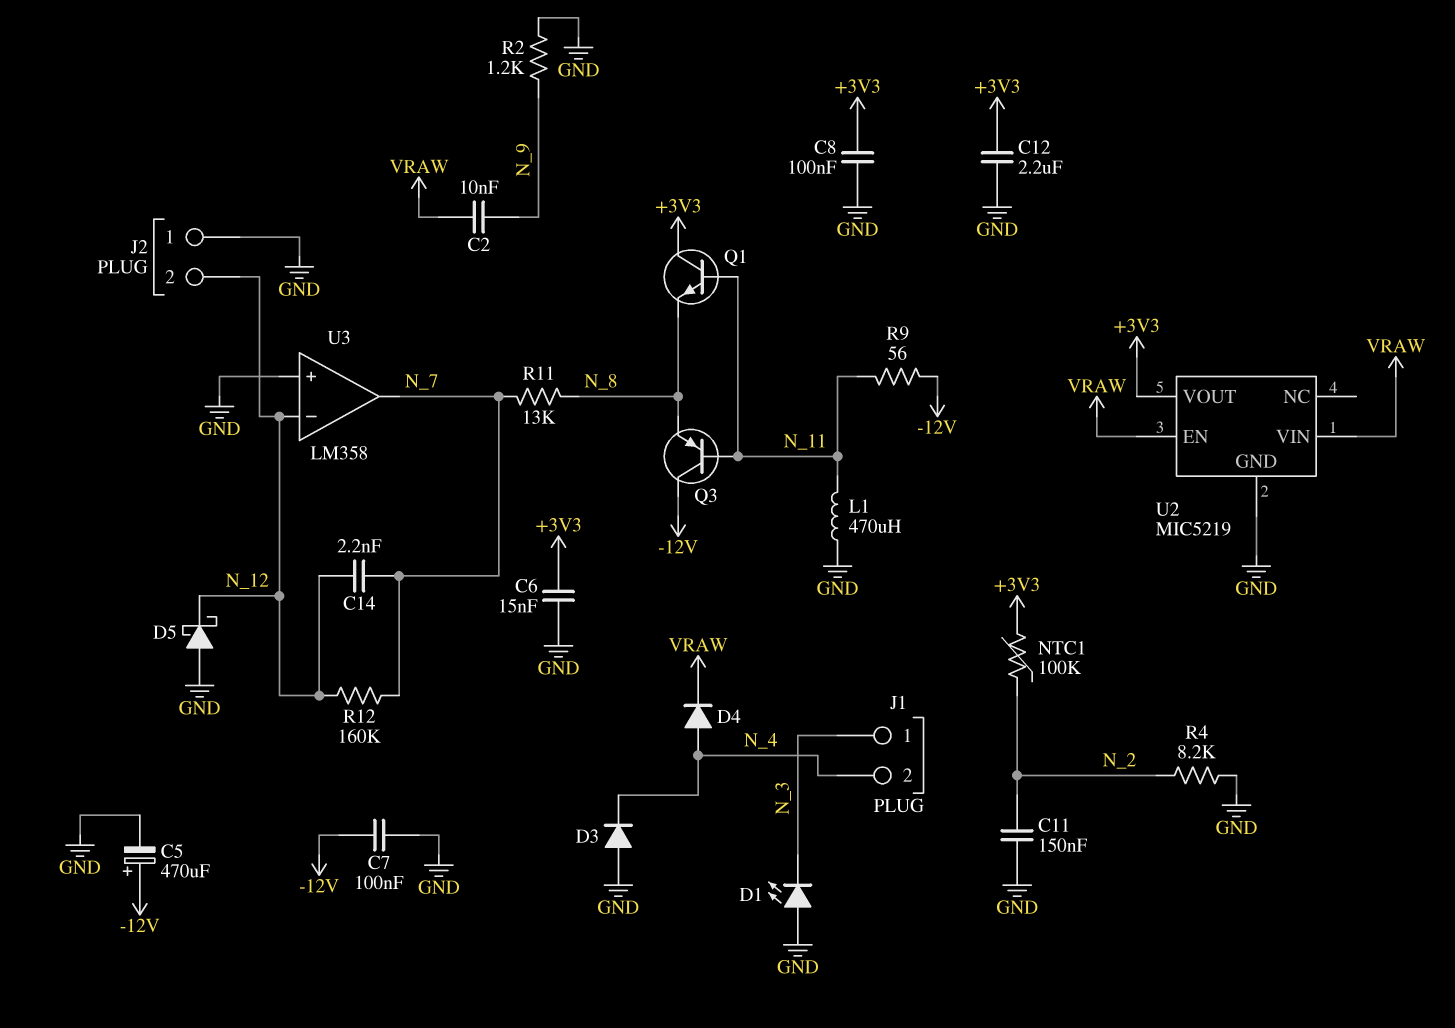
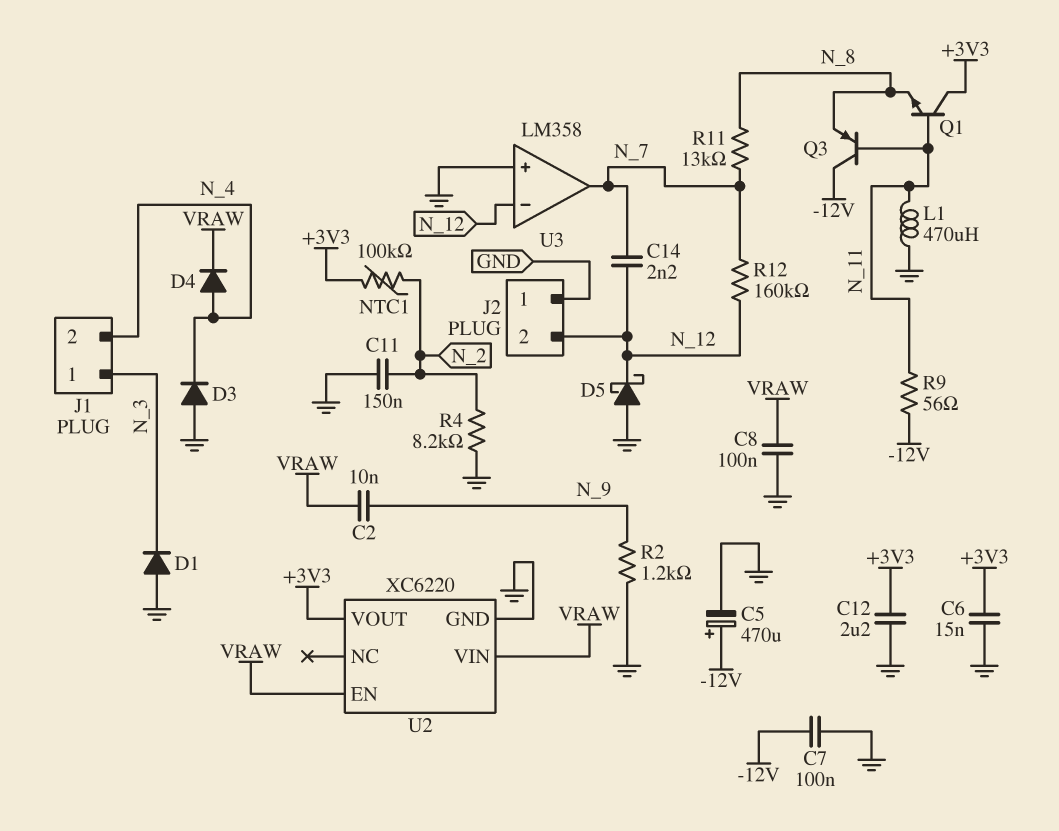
C8: 100nF (+3V3, GND) -> 100nF (GND, VRAW)
D1: LED (A GND, K N_3) -> diode (A GND, K N_3)
U2: MIC5219 -> XC6220

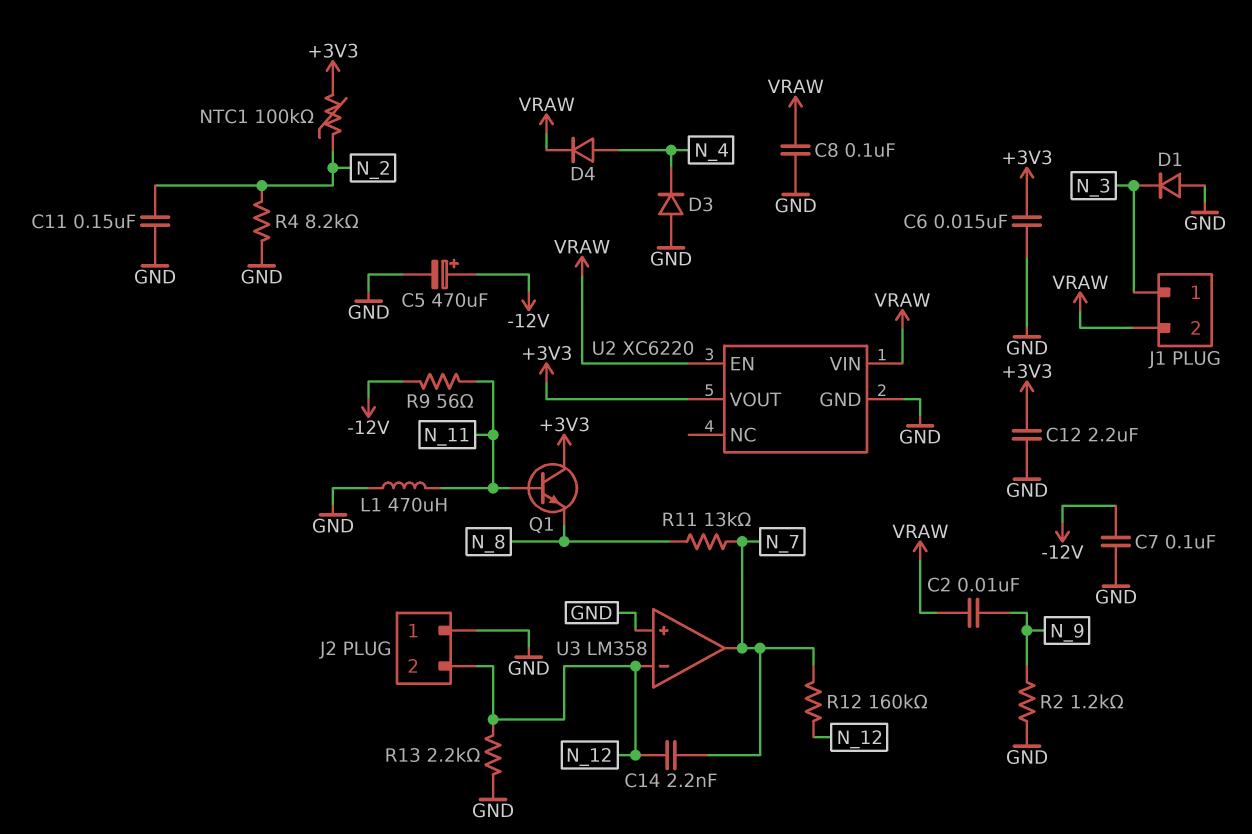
D5: schottky (A GND, K N_12) -> none
J1 pin 2: N_4 -> VRAW
Q3: PNP (B N_11, C -12V, E N_8) -> none
R13: none -> 2.2k (GND, N_12)

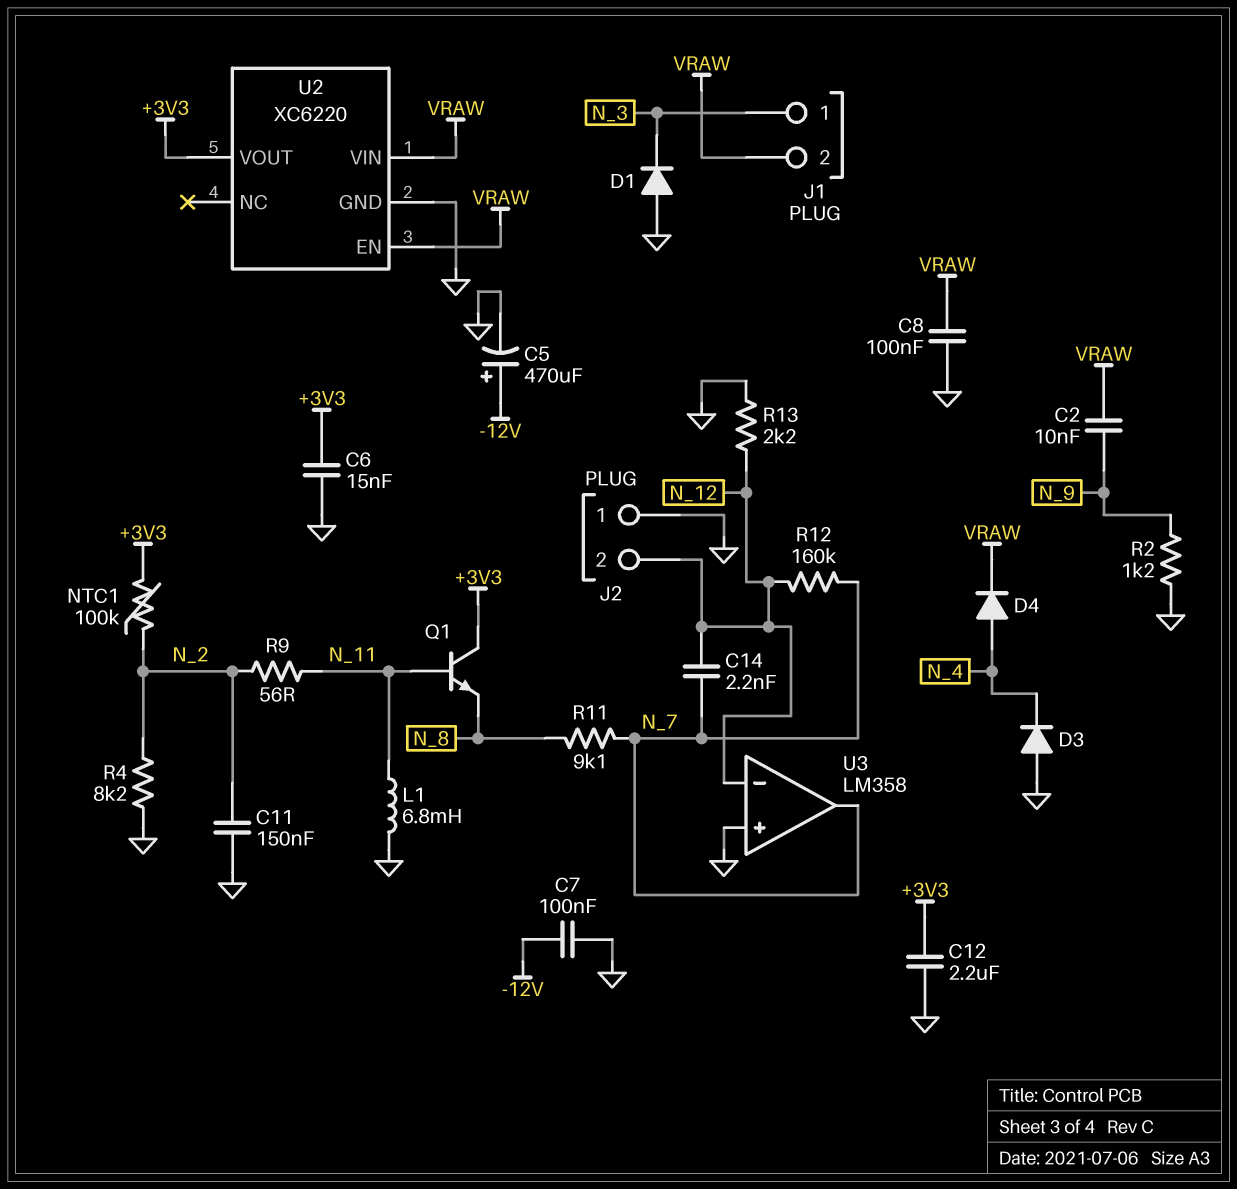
L1: 470uH (GND, N_11) -> 6.8mH (GND, N_11)
R9: 56 (-12V, N_11) -> 56 (N_2, N_11)
R11: 13k (N_7, N_8) -> 9.1k (N_7, N_8)

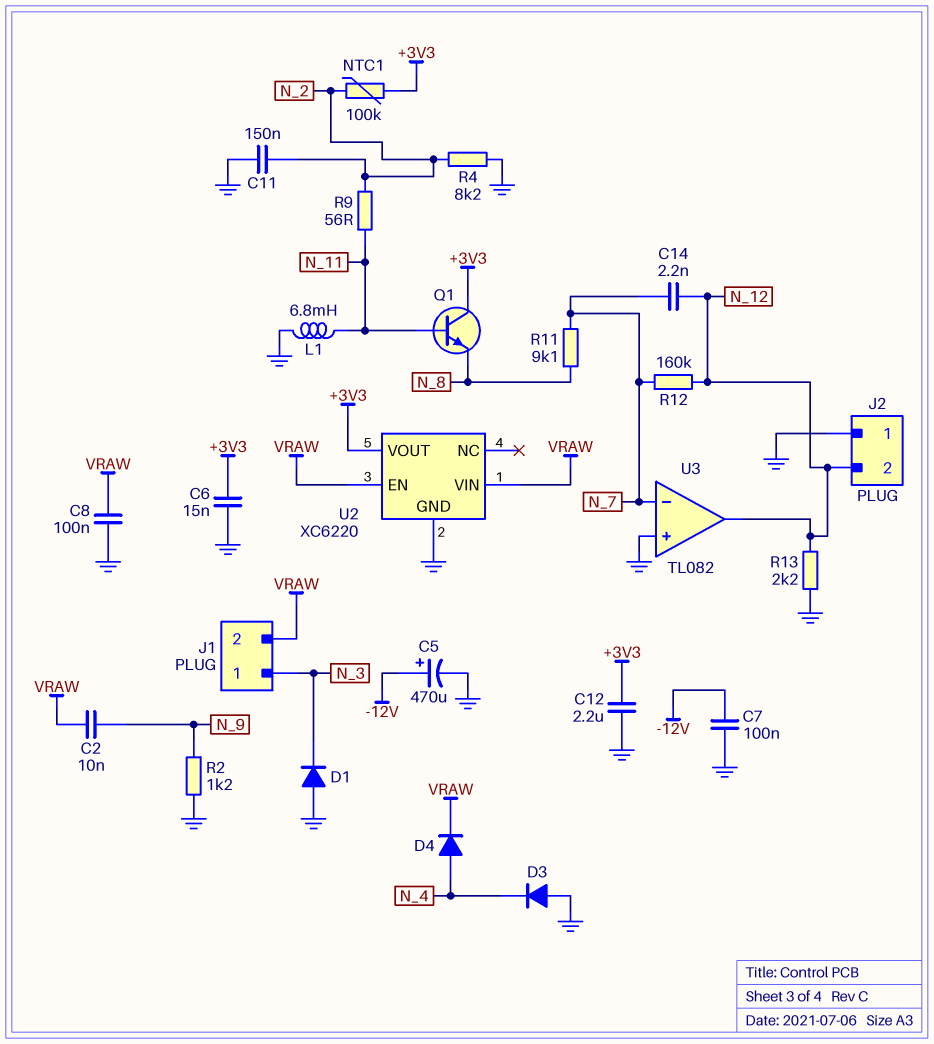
U3: LM358 -> TL082
U3 pin in-: N_12 -> N_7
U3 pin out: N_7 -> N_12

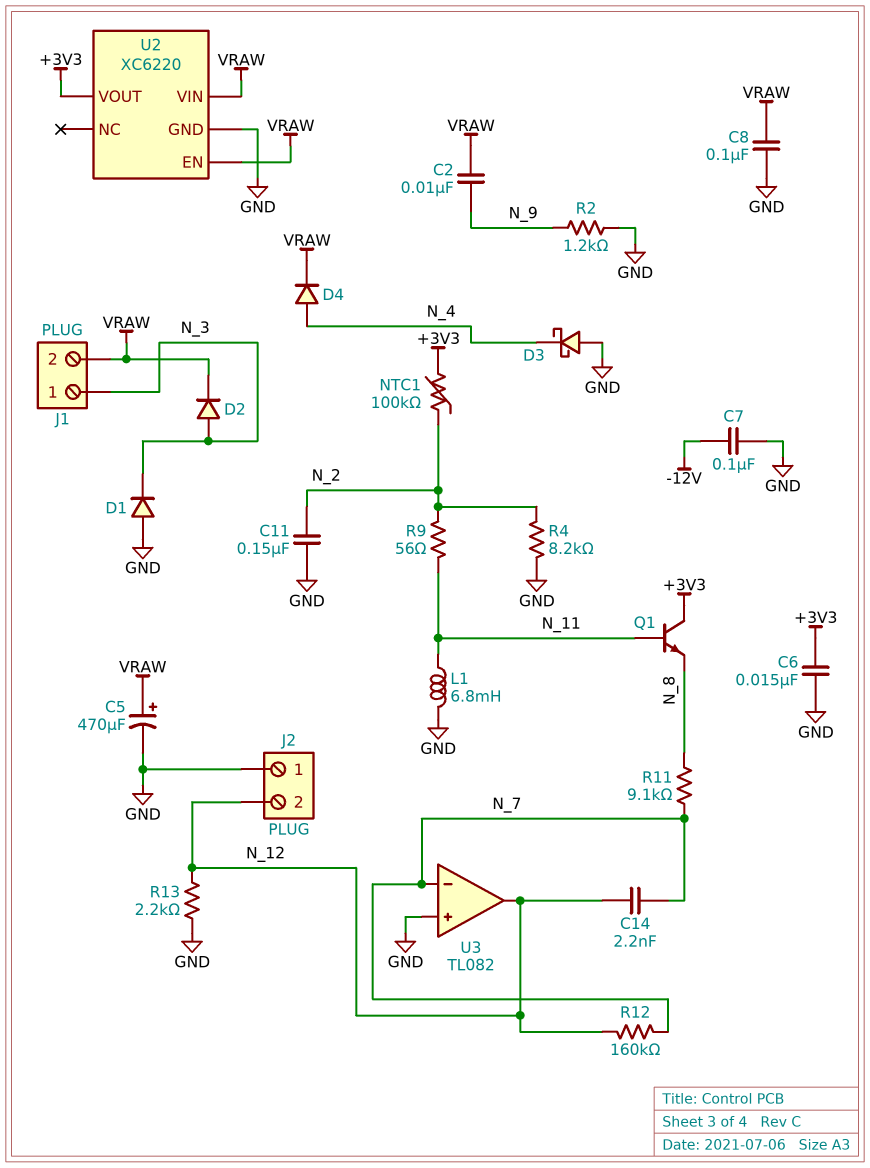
C5: 470uF (plus -12V, minus GND) -> 470uF (plus VRAW, minus GND)
C12: 2.2uF (+3V3, GND) -> none
D2: none -> diode (A N_3, K VRAW)
D3: diode (A GND, K N_4) -> schottky (A GND, K N_4)

